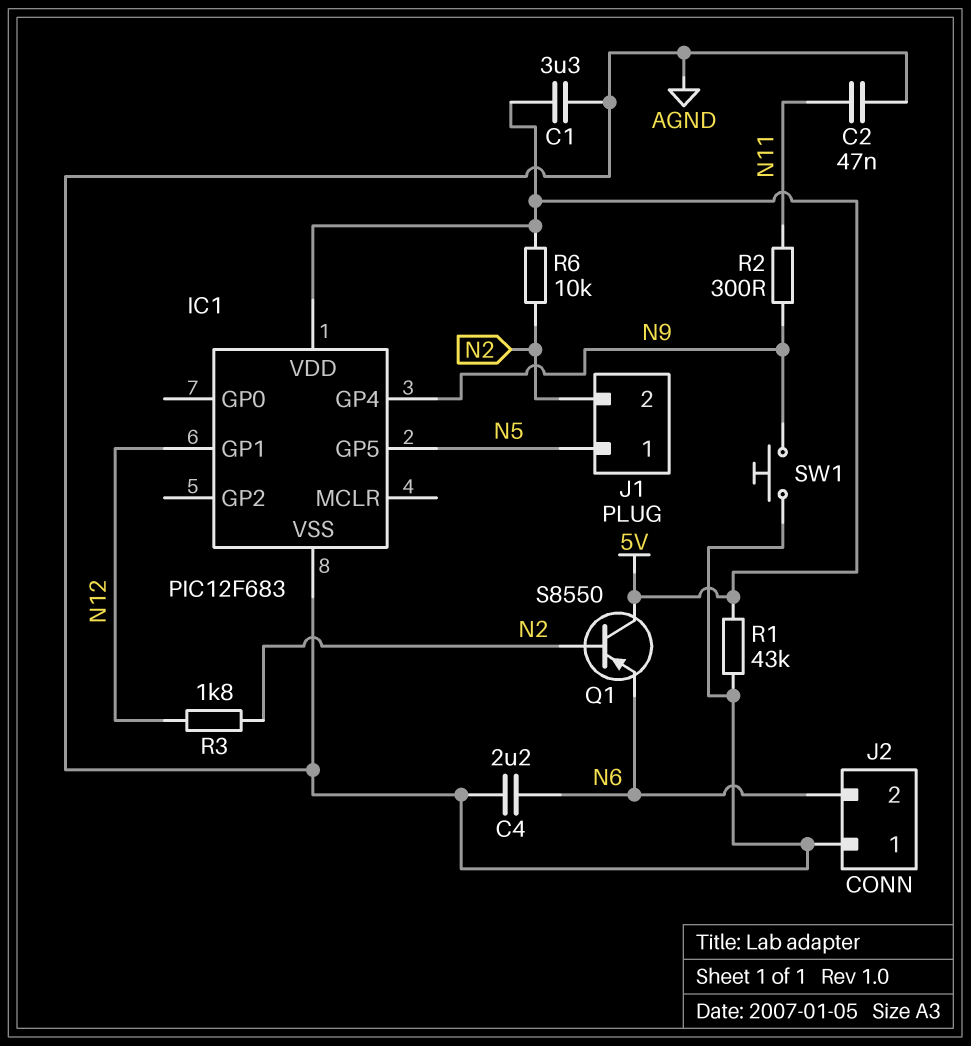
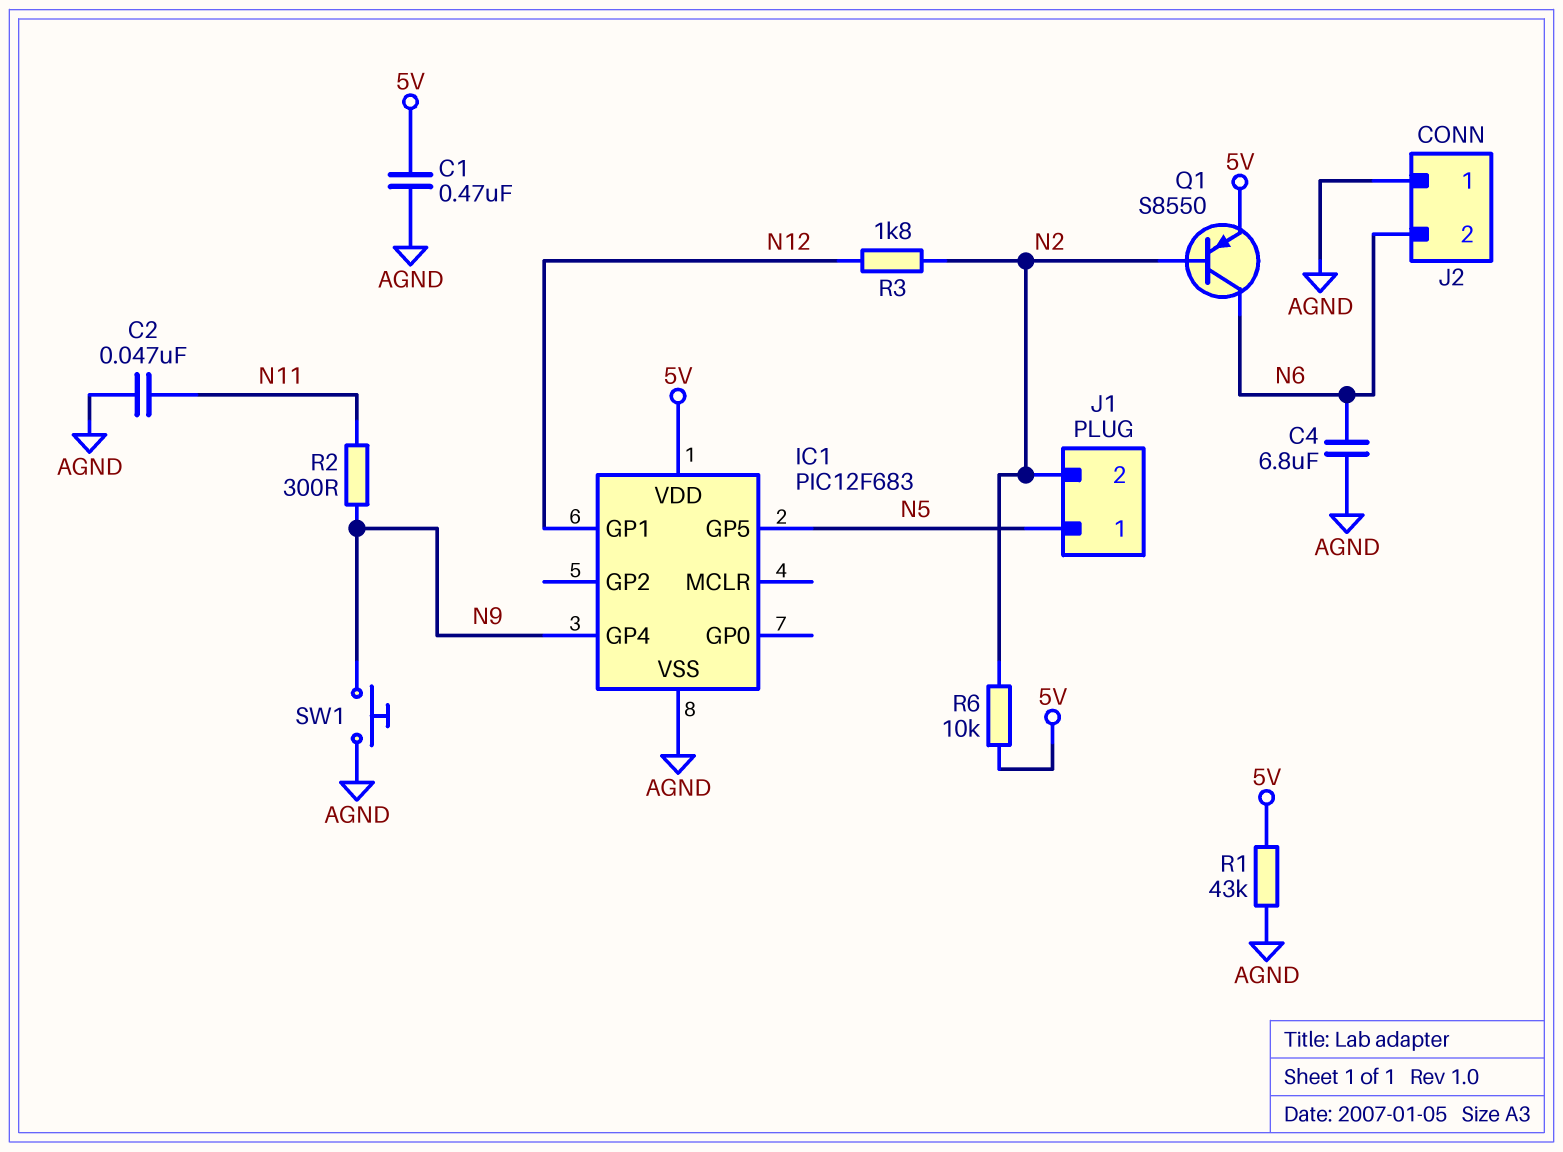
C1: 3.3uF (5V, AGND) -> 470nF (5V, AGND)
C4: 2.2uF (AGND, N6) -> 6.8uF (AGND, N6)
Q1: PNP S8550 (B N2, C 5V, E N6) -> PNP S8550 (B N2, C N6, E 5V)

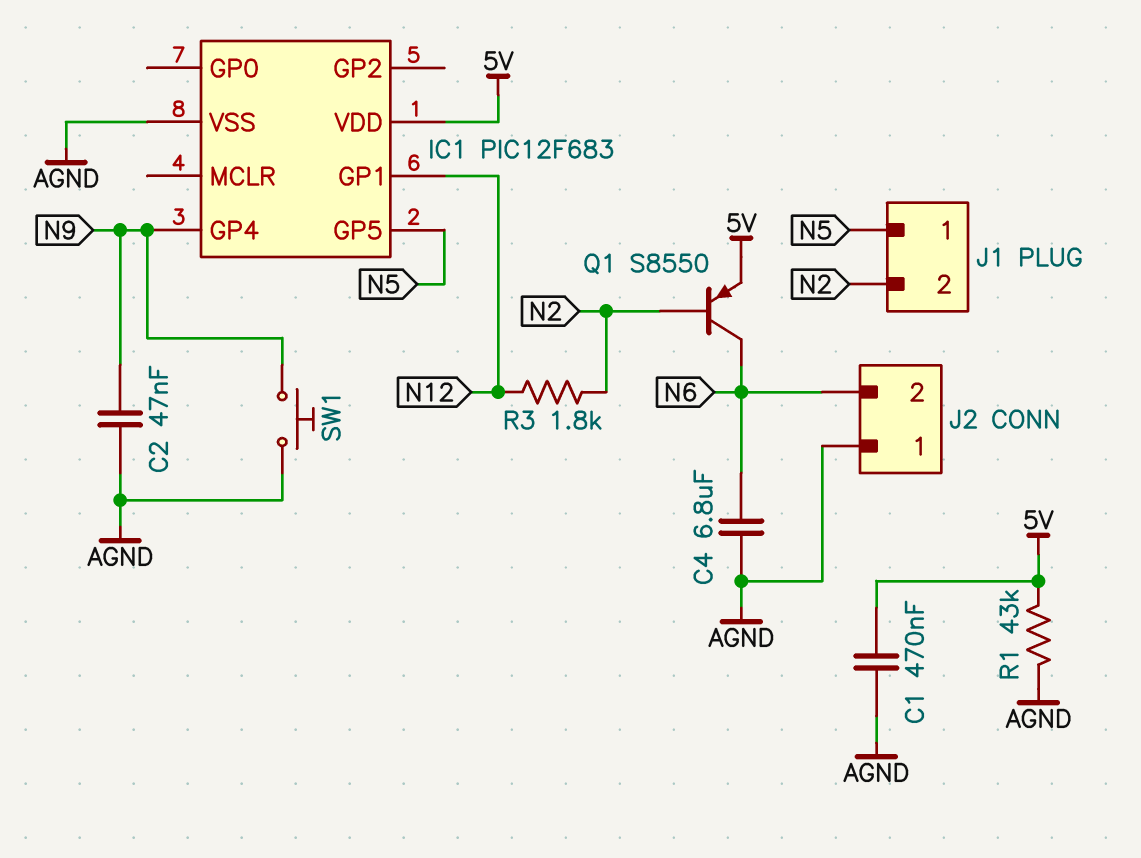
C2: 47nF (AGND, N11) -> 47nF (AGND, N9)
R2: 300 (N9, N11) -> none
R6: 10k (5V, N2) -> none

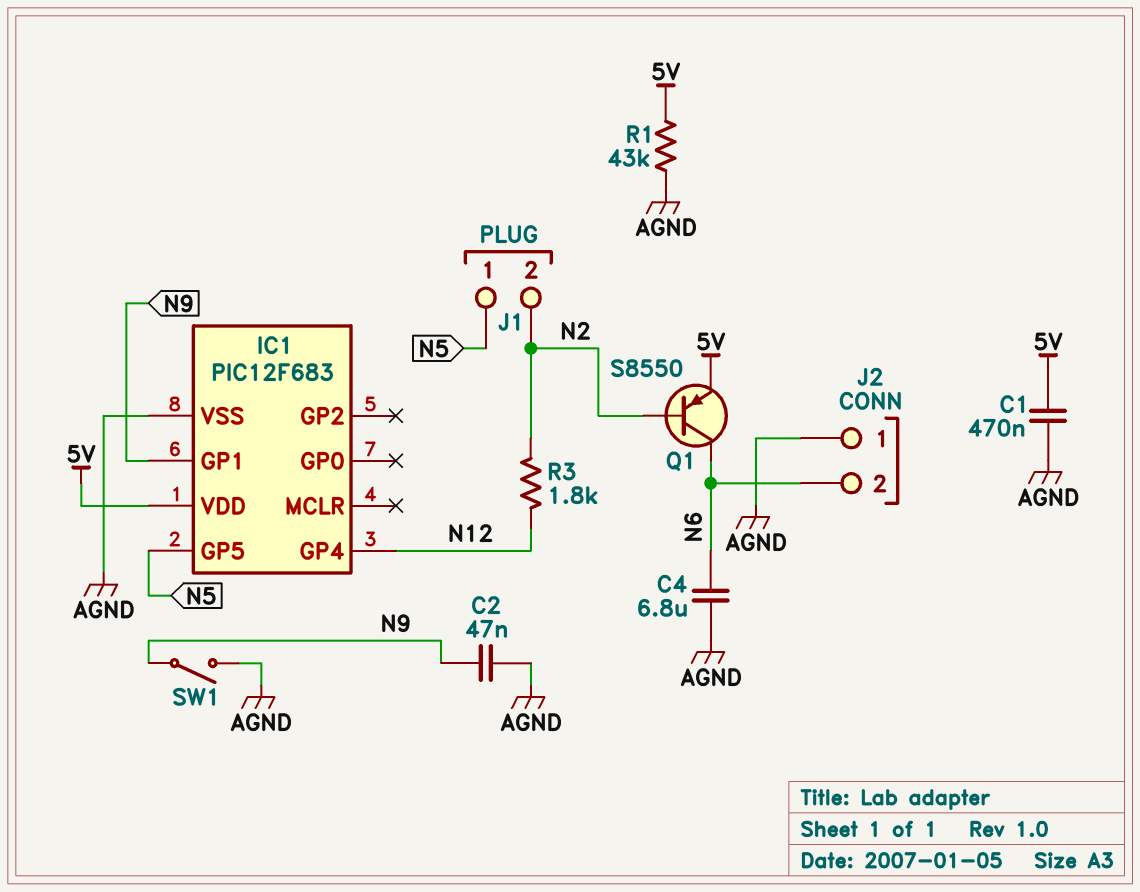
IC1 pin GP1: N12 -> N9
IC1 pin GP4: N9 -> N12
SW1: button (AGND, N9) -> switch (AGND, N9)

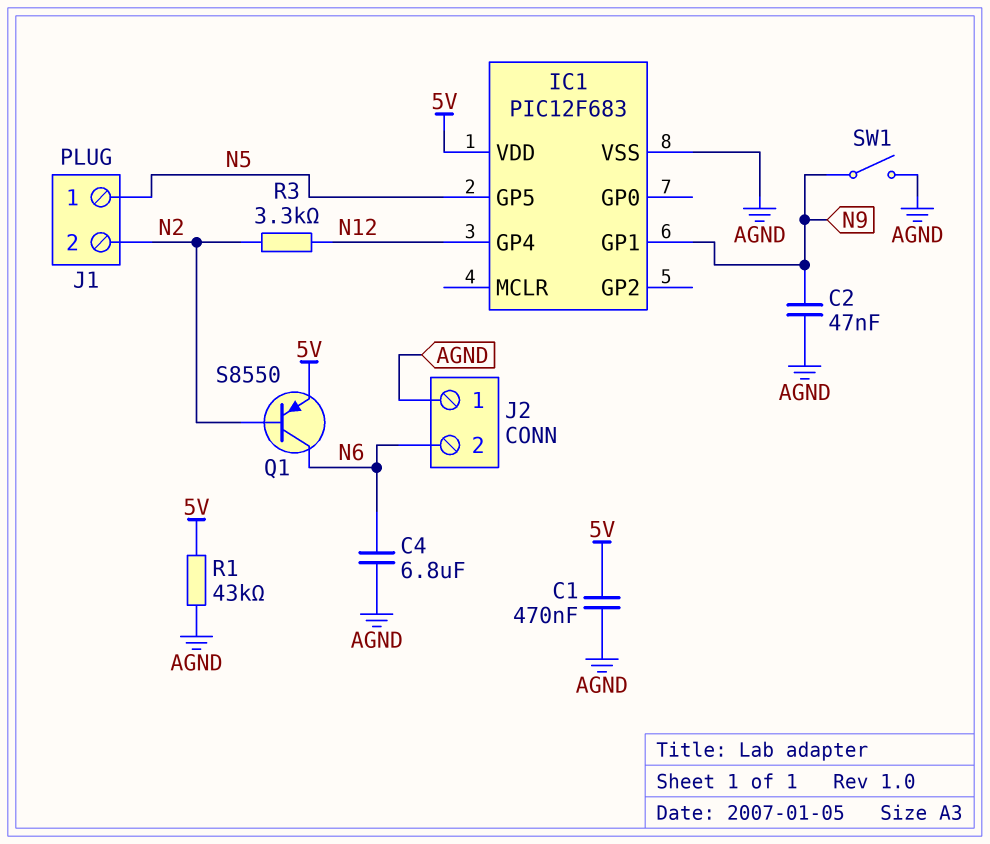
R3: 1.8k (N2, N12) -> 3.3k (N2, N12)

